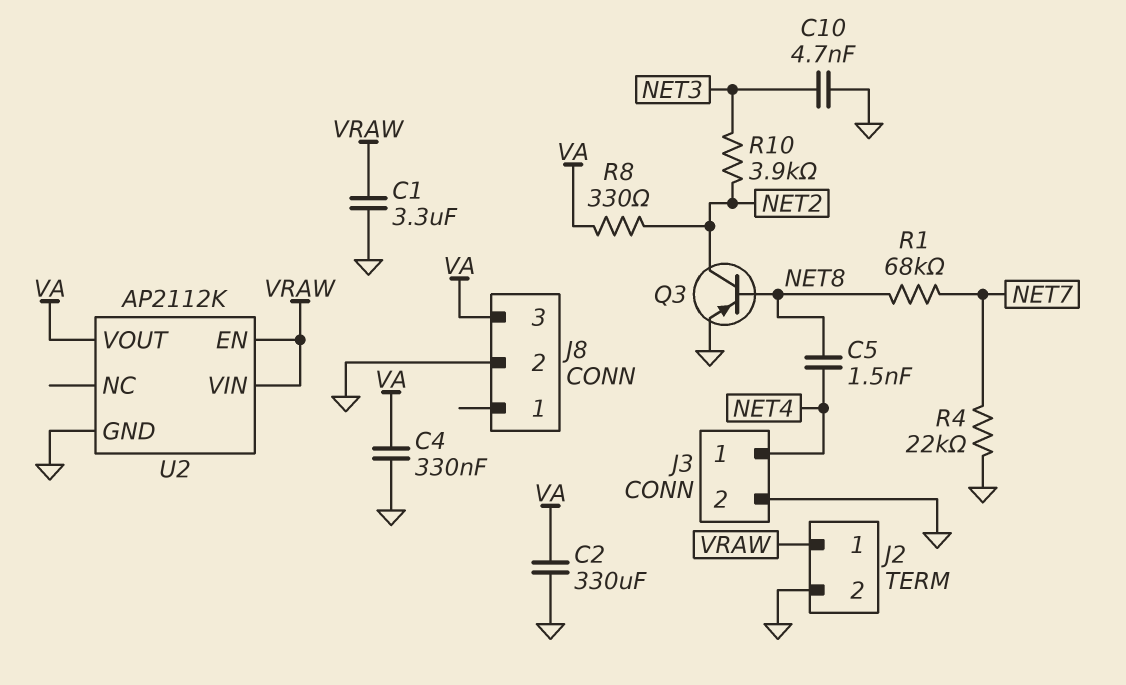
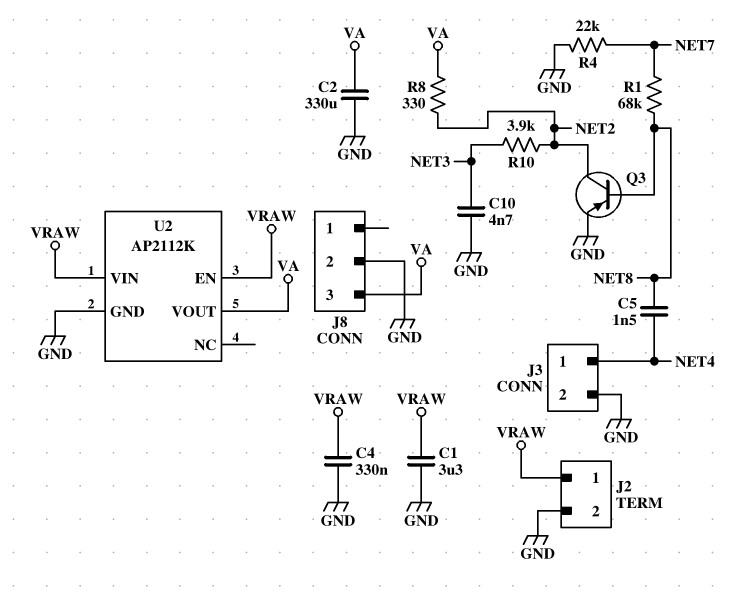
C4: 330nF (GND, VA) -> 330nF (GND, VRAW)

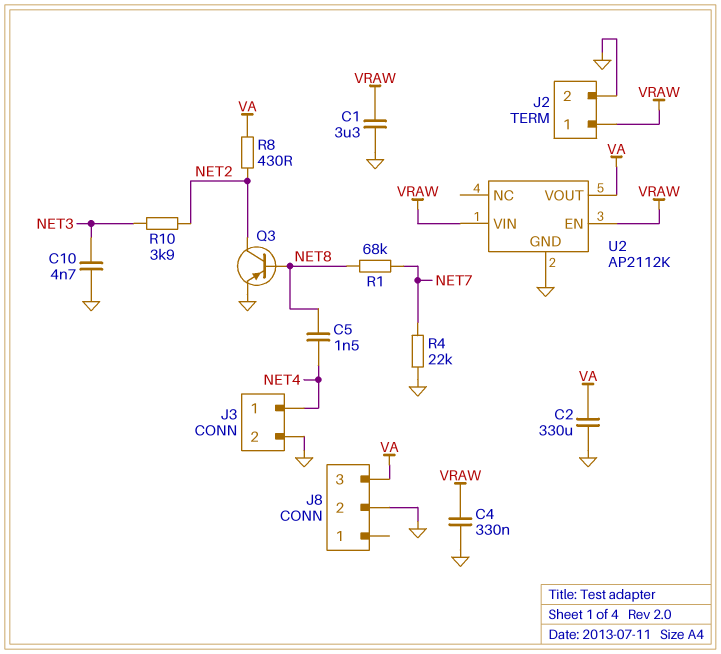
R8: 330 (NET2, VA) -> 430 (NET2, VA)

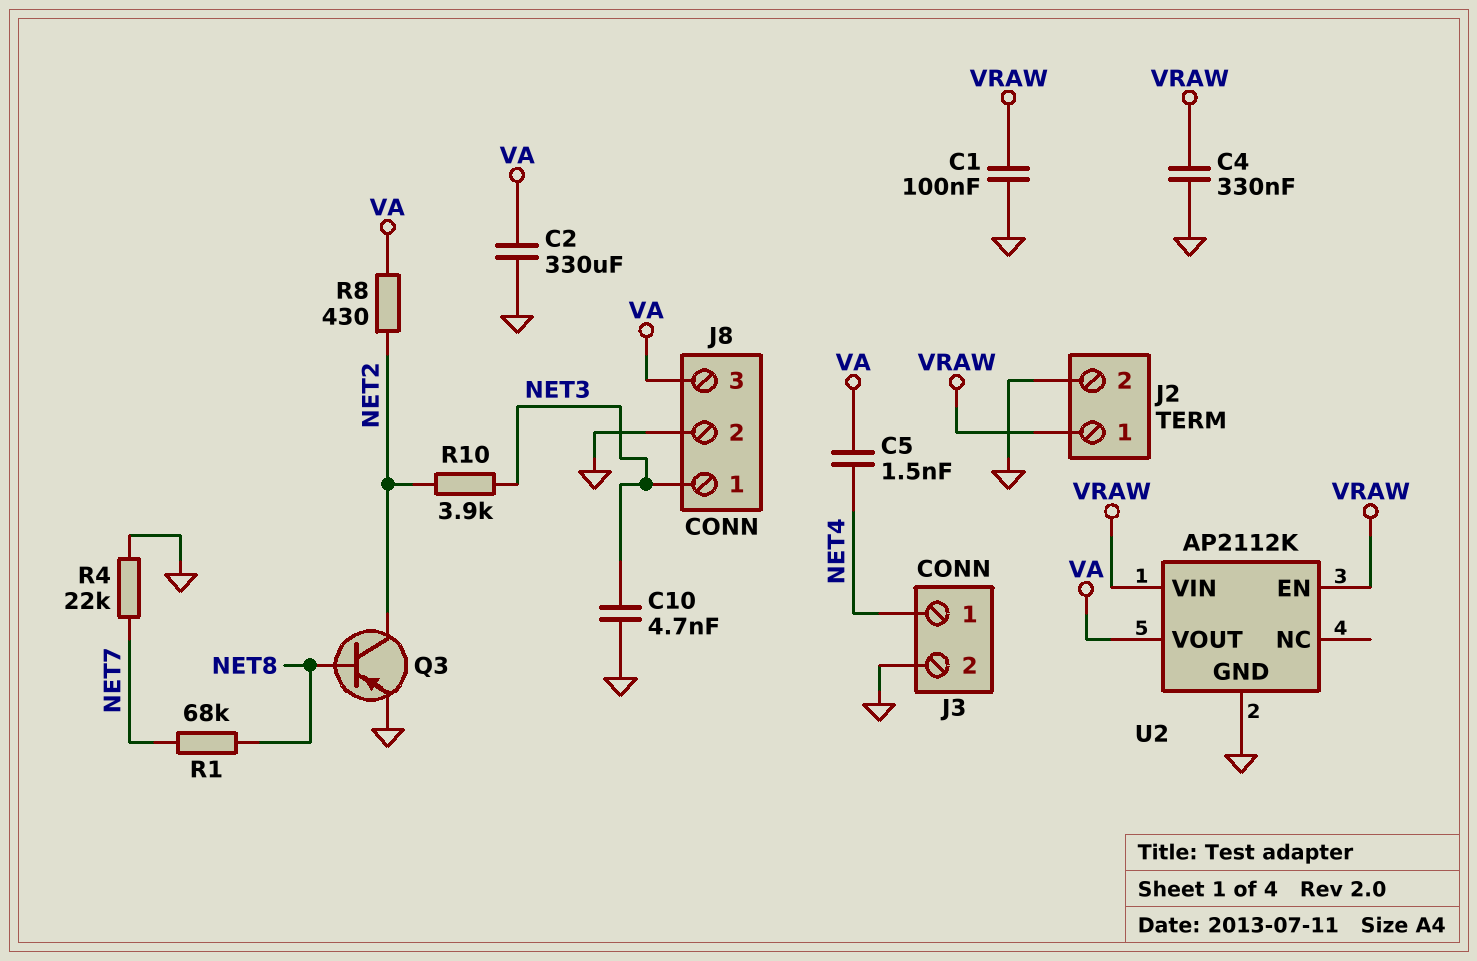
C1: 3.3uF (GND, VRAW) -> 100nF (GND, VRAW)
C5: 1.5nF (NET4, NET8) -> 1.5nF (NET4, VA)
J8 pin 1: none -> NET3

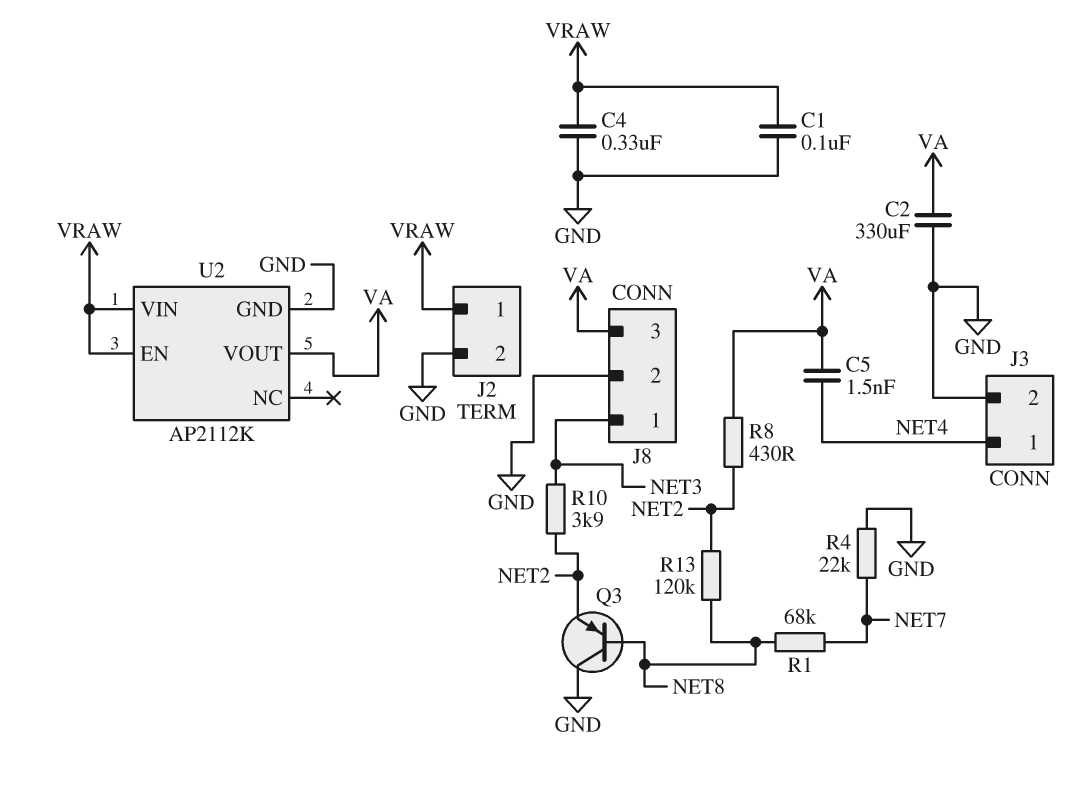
C10: 4.7nF (GND, NET3) -> none
Q3: PNP (B NET8, C NET2, E GND) -> PNP (B NET8, C GND, E NET2)
R13: none -> 120k (NET2, NET8)

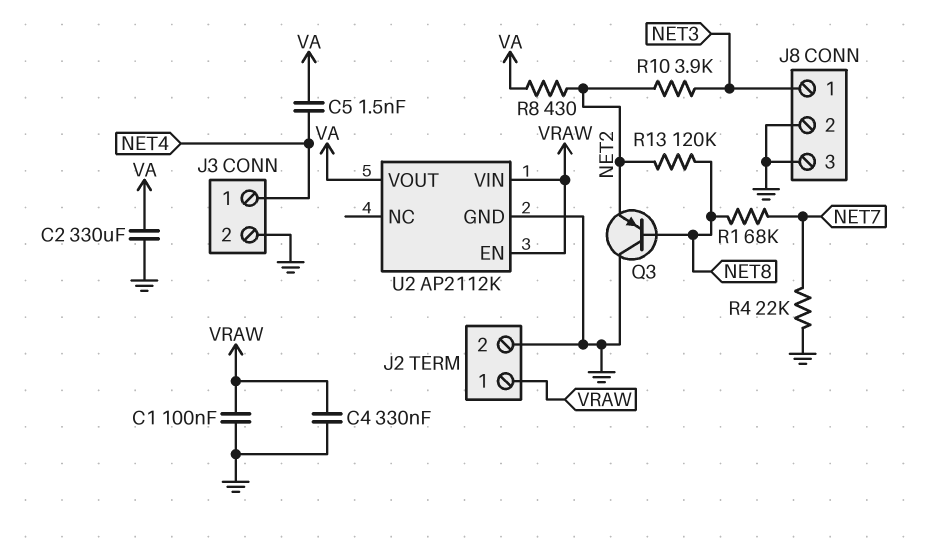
J8 pin 3: VA -> GND

